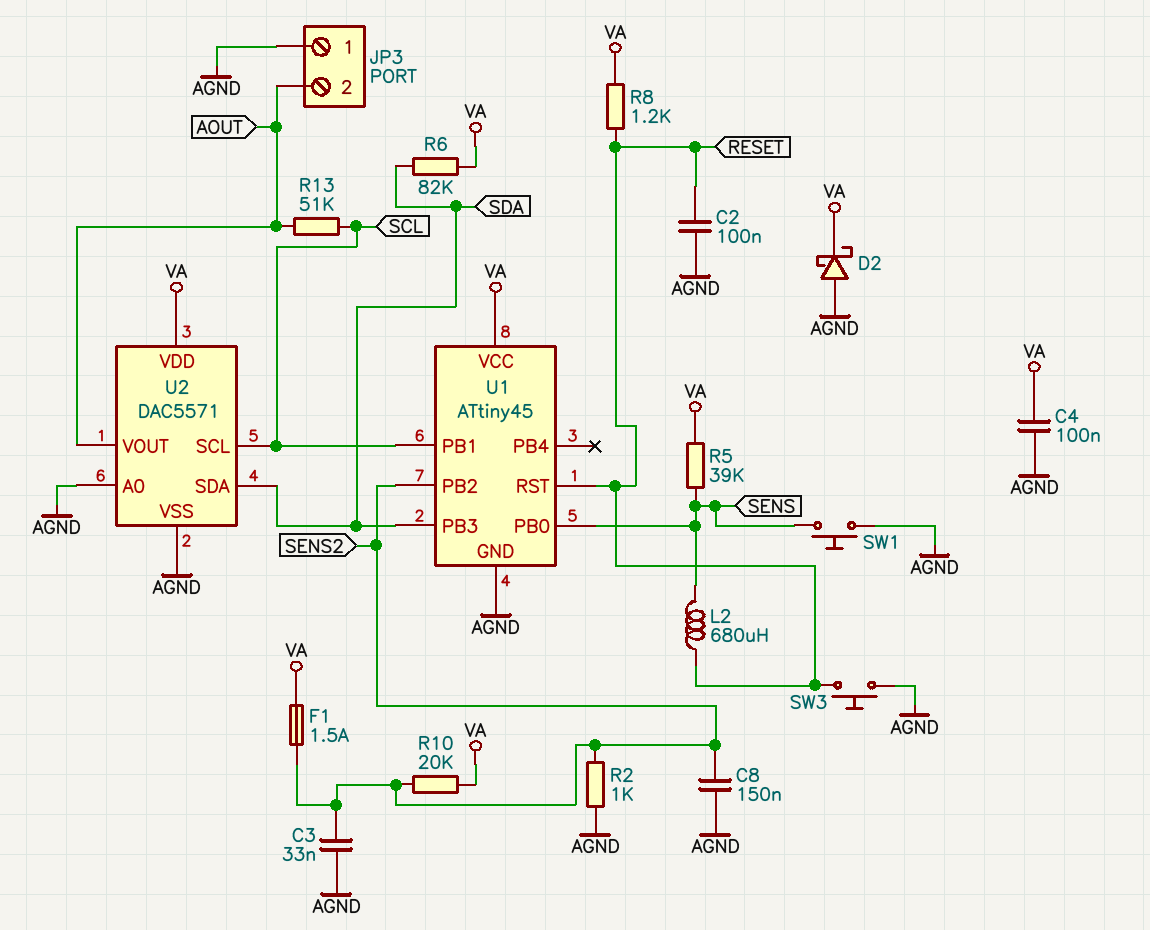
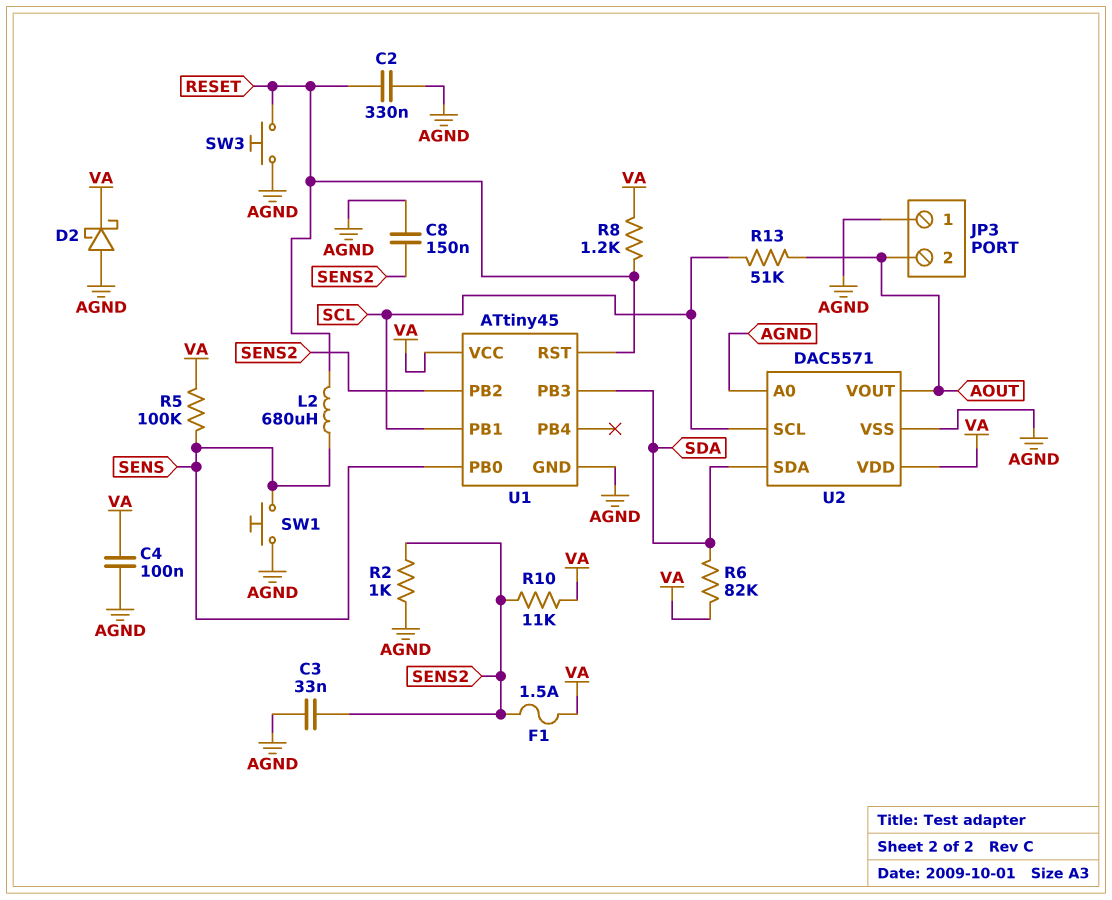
C2: 100nF (AGND, RESET) -> 330nF (AGND, RESET)
R5: 39k (SENS, VA) -> 100k (SENS, VA)
R10: 20k (SENS2, VA) -> 11k (SENS2, VA)

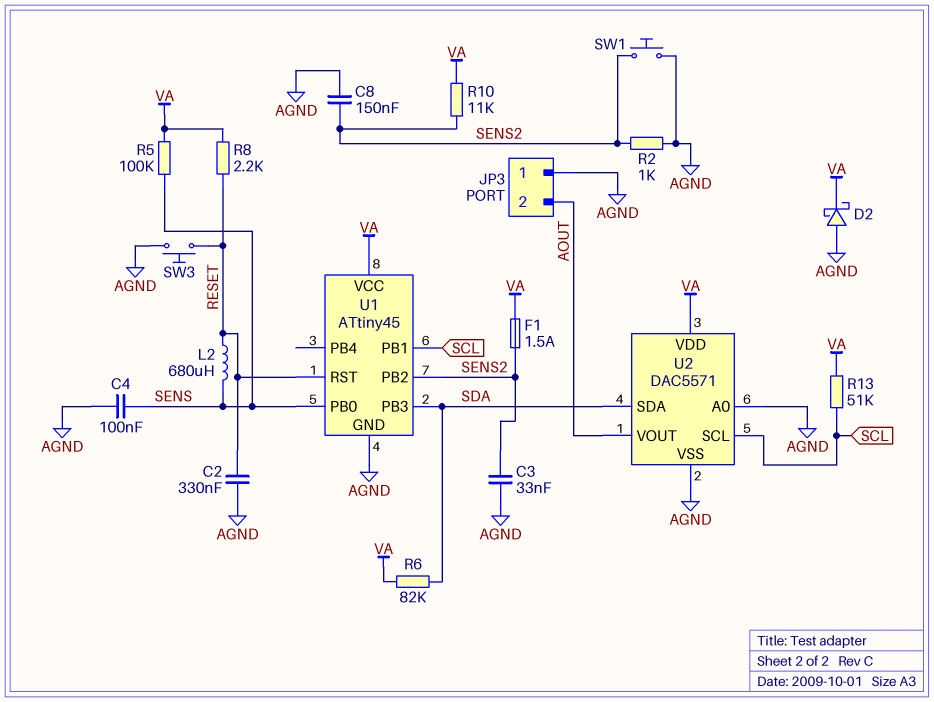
C4: 100nF (AGND, VA) -> 100nF (AGND, SENS)
R8: 1.2k (RESET, VA) -> 2.2k (RESET, VA)
R13: 51k (AOUT, SCL) -> 51k (SCL, VA)
SW1: button (AGND, SENS) -> button (AGND, SENS2)

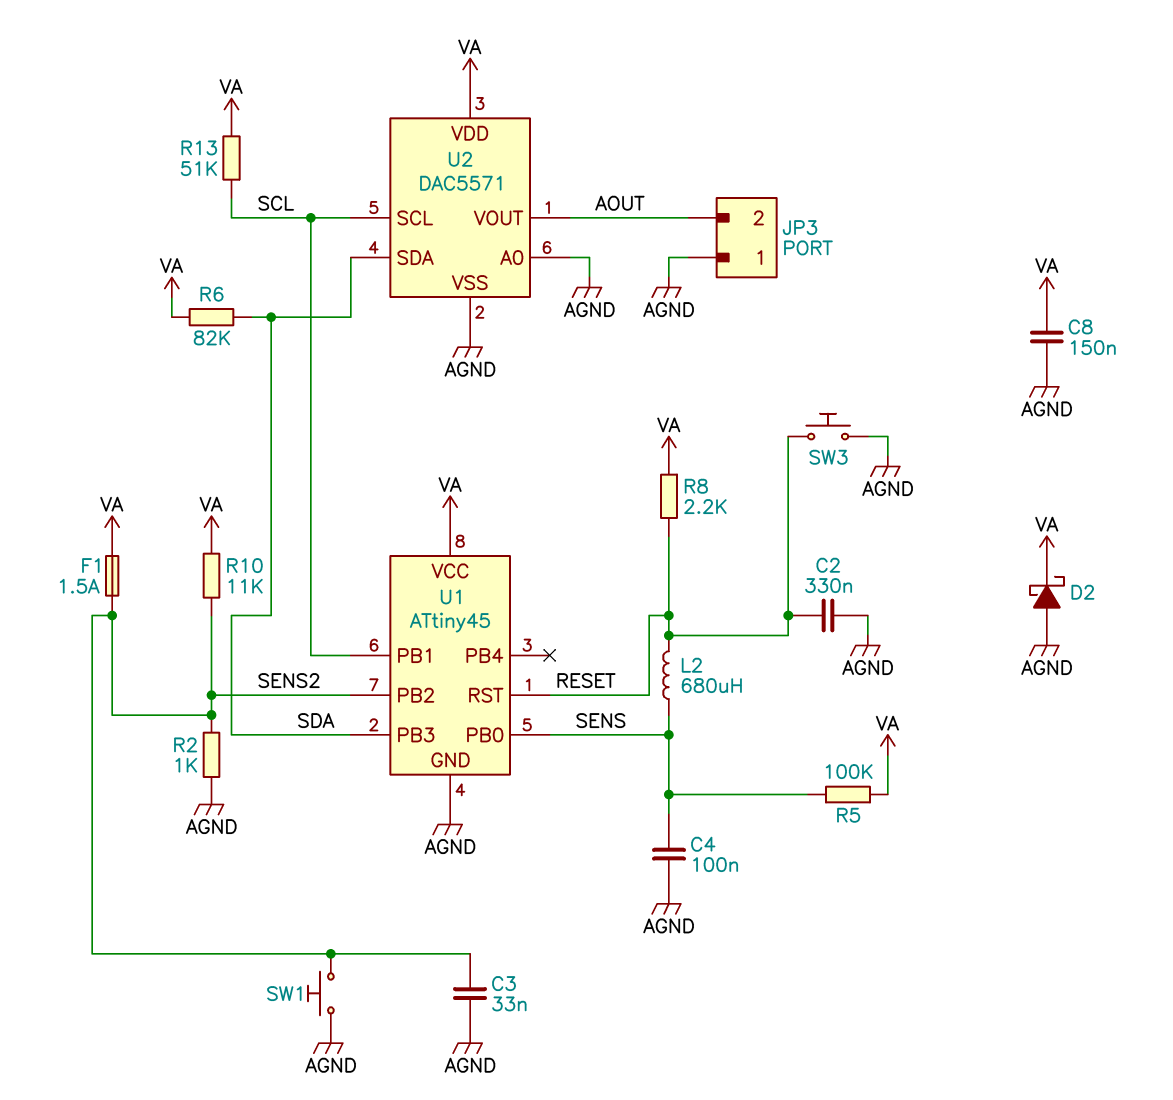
C8: 150nF (AGND, SENS2) -> 150nF (AGND, VA)

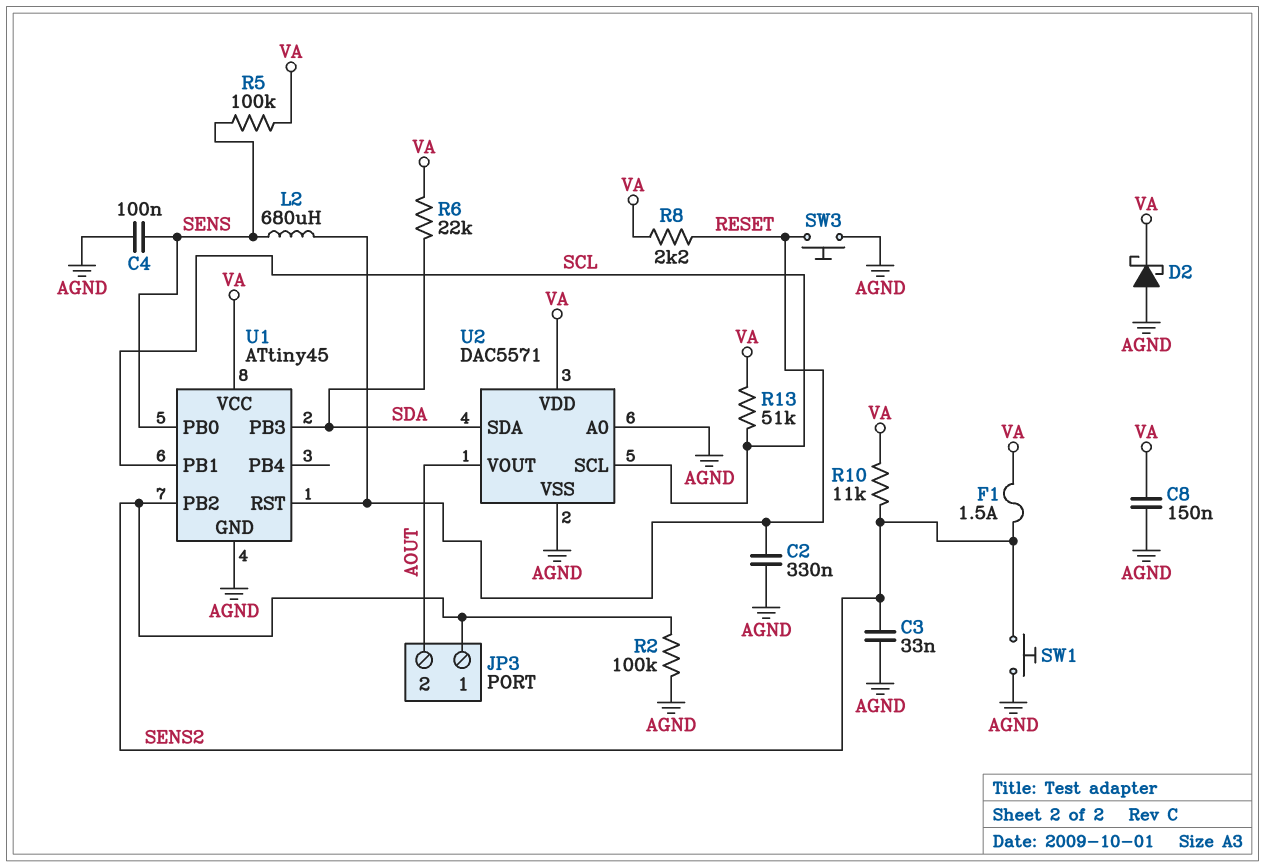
JP3 pin 1: AGND -> SENS2
R2: 1k (AGND, SENS2) -> 100k (AGND, SENS2)
R6: 82k (SDA, VA) -> 22k (SDA, VA)

